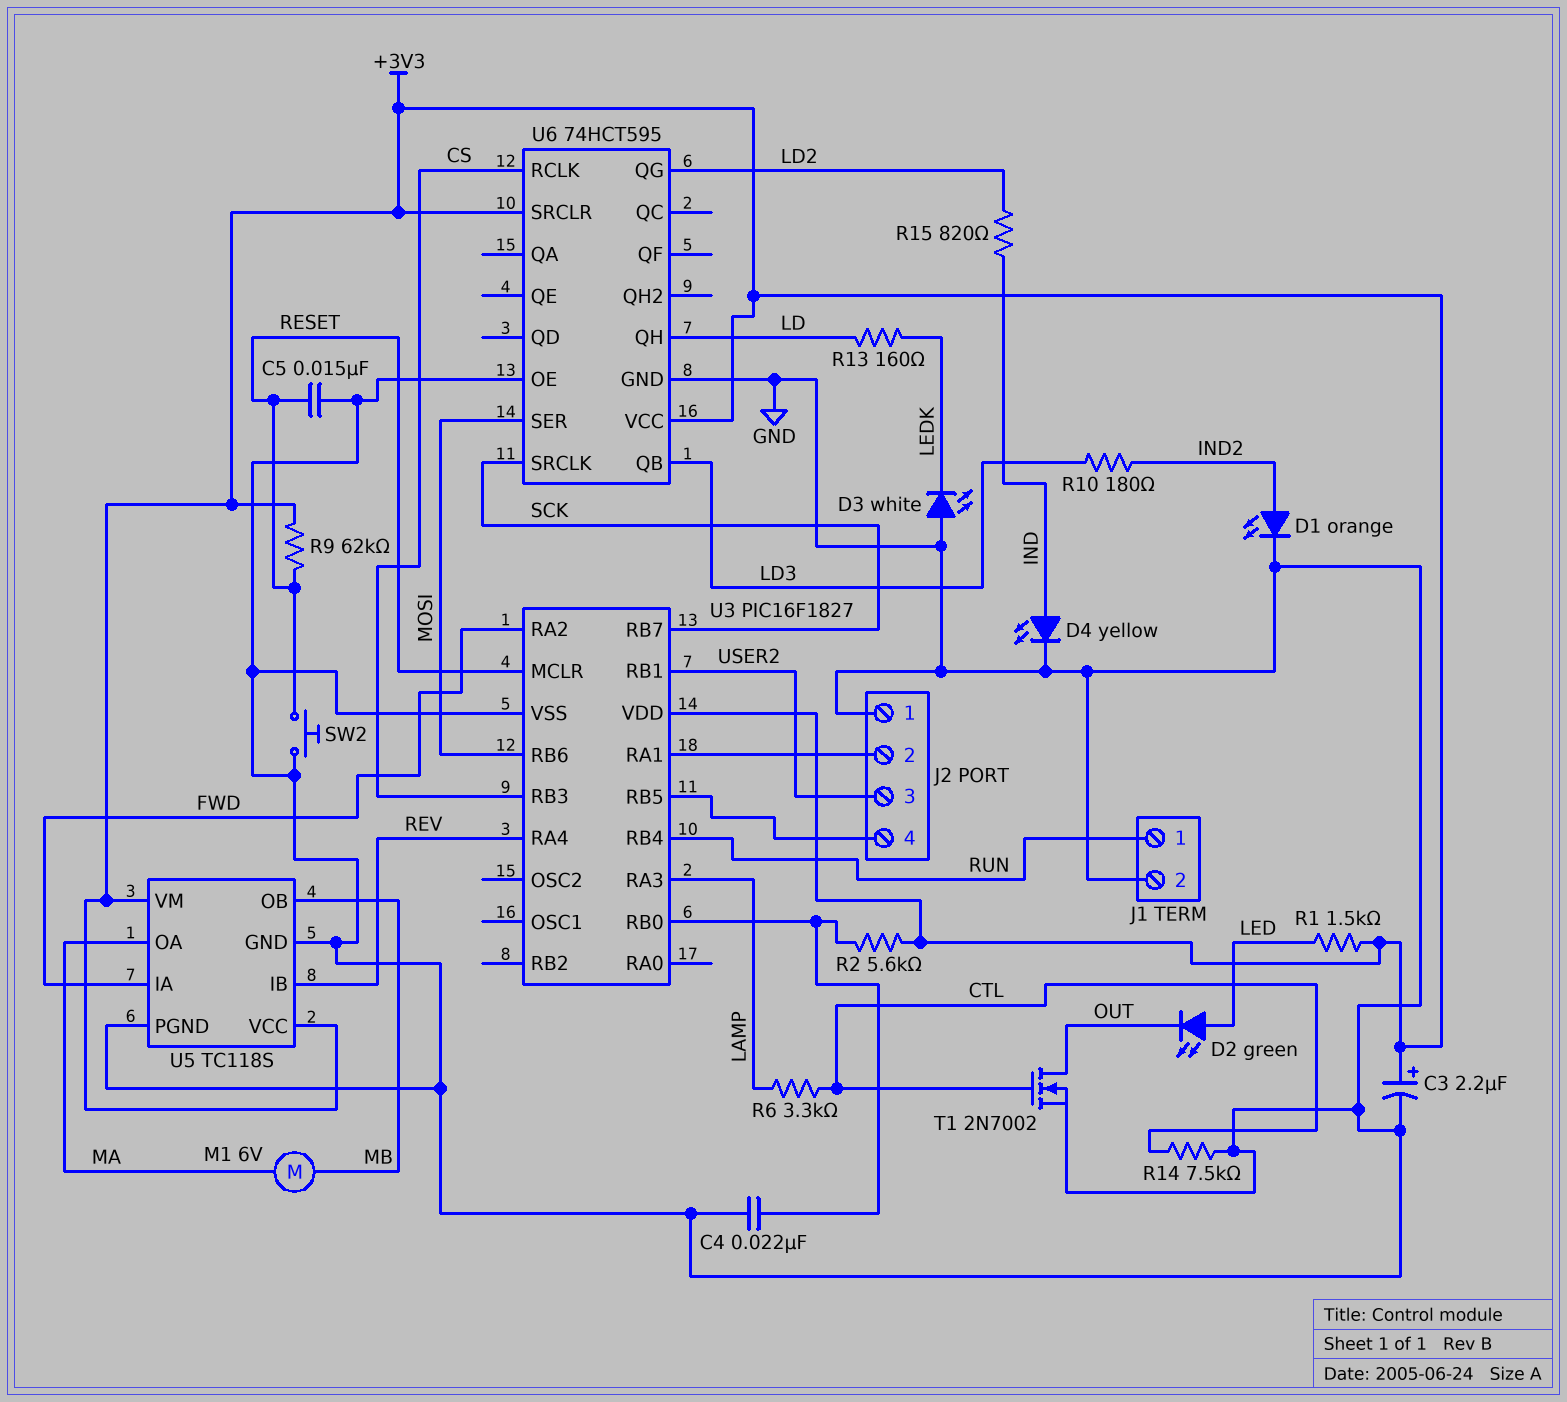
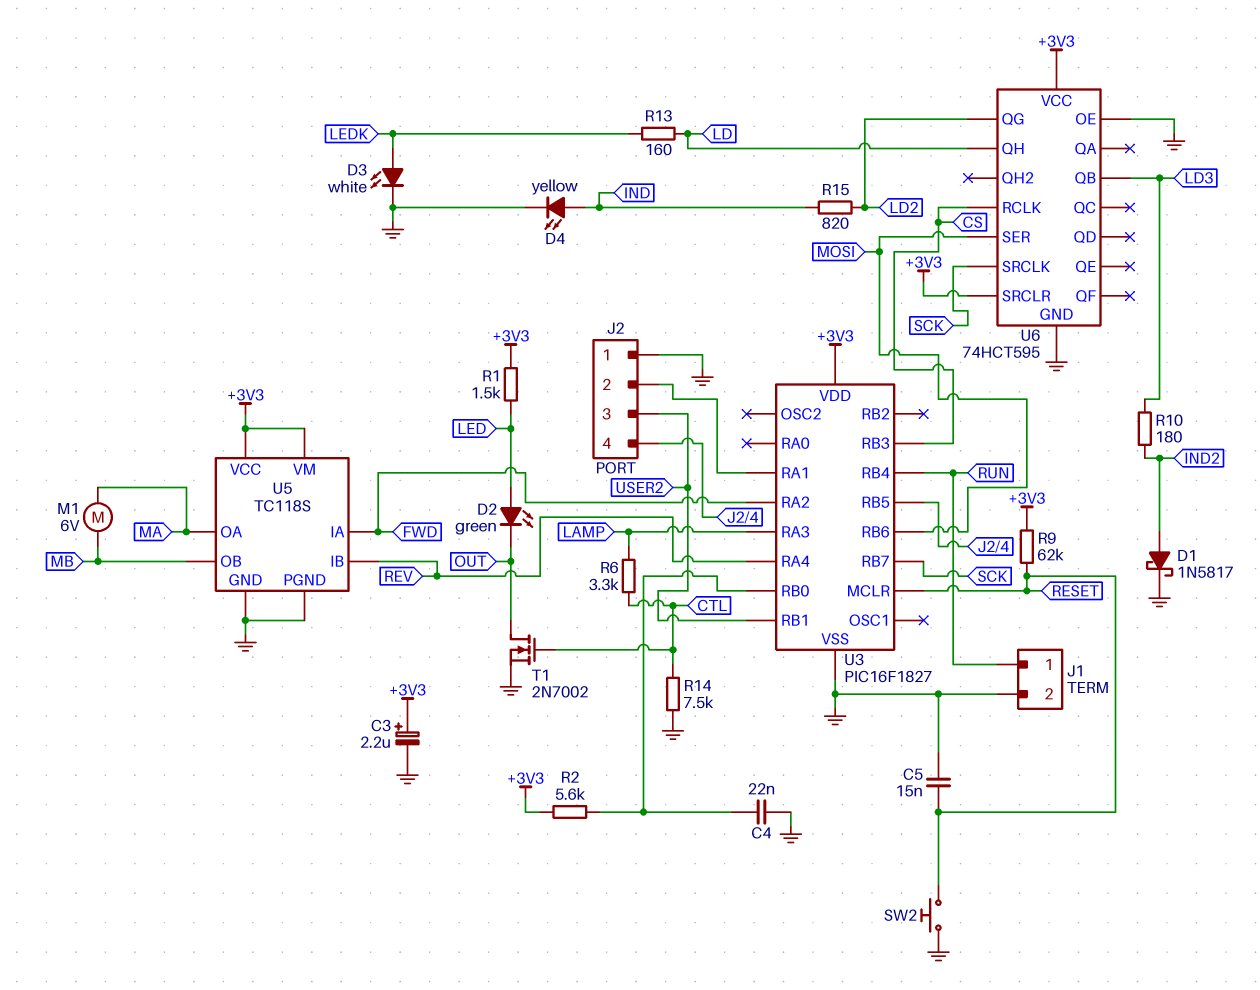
D1: LED orange (A IND2, K GND) -> schottky 1N5817 (A IND2, K GND)
D3: LED white (A GND, K LEDK) -> LED white (A LEDK, K GND)

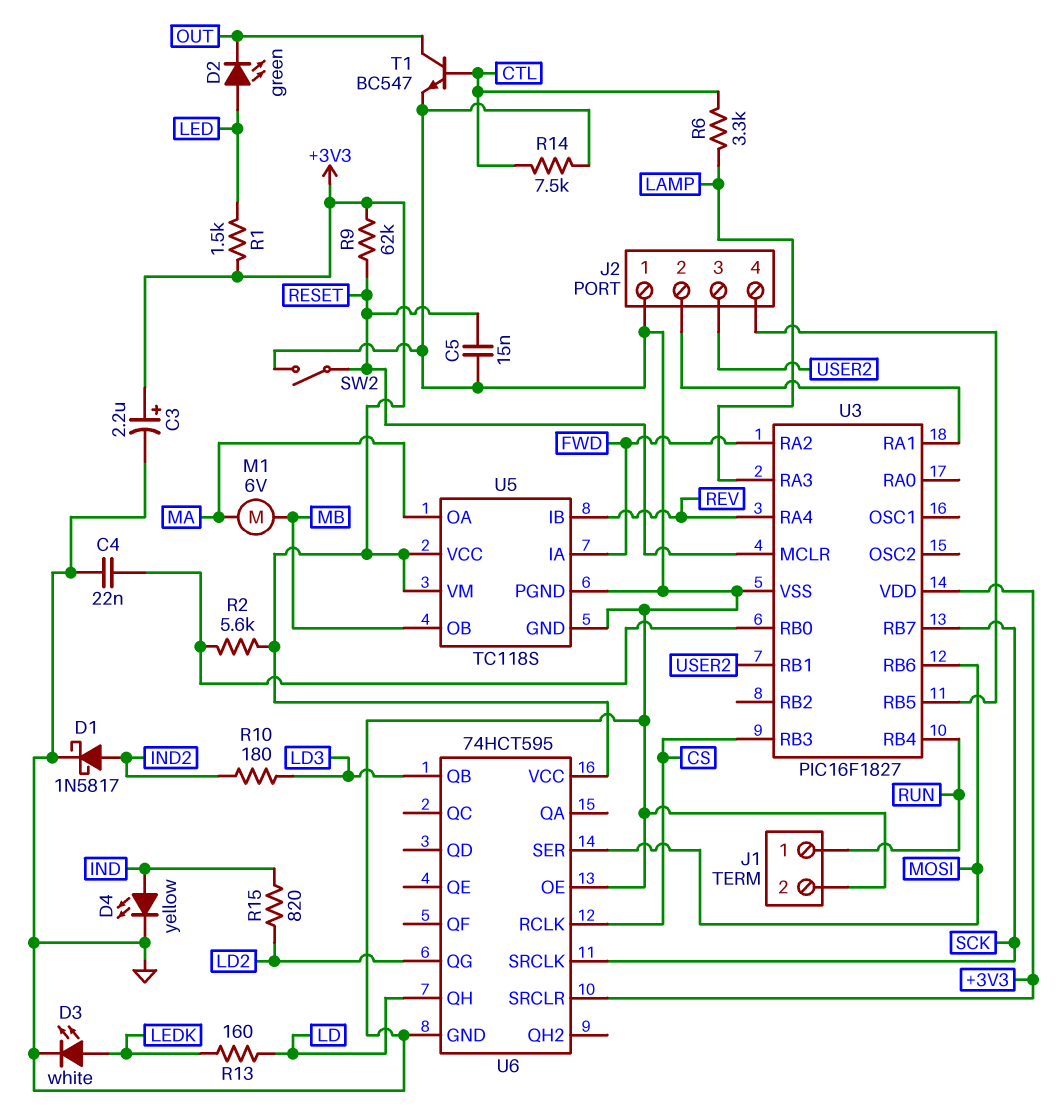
SW2: button (GND, RESET) -> switch (GND, RESET)
T1: NMOS 2N7002 (G CTL, D OUT, S GND) -> NPN BC547 (B CTL, C OUT, E GND)

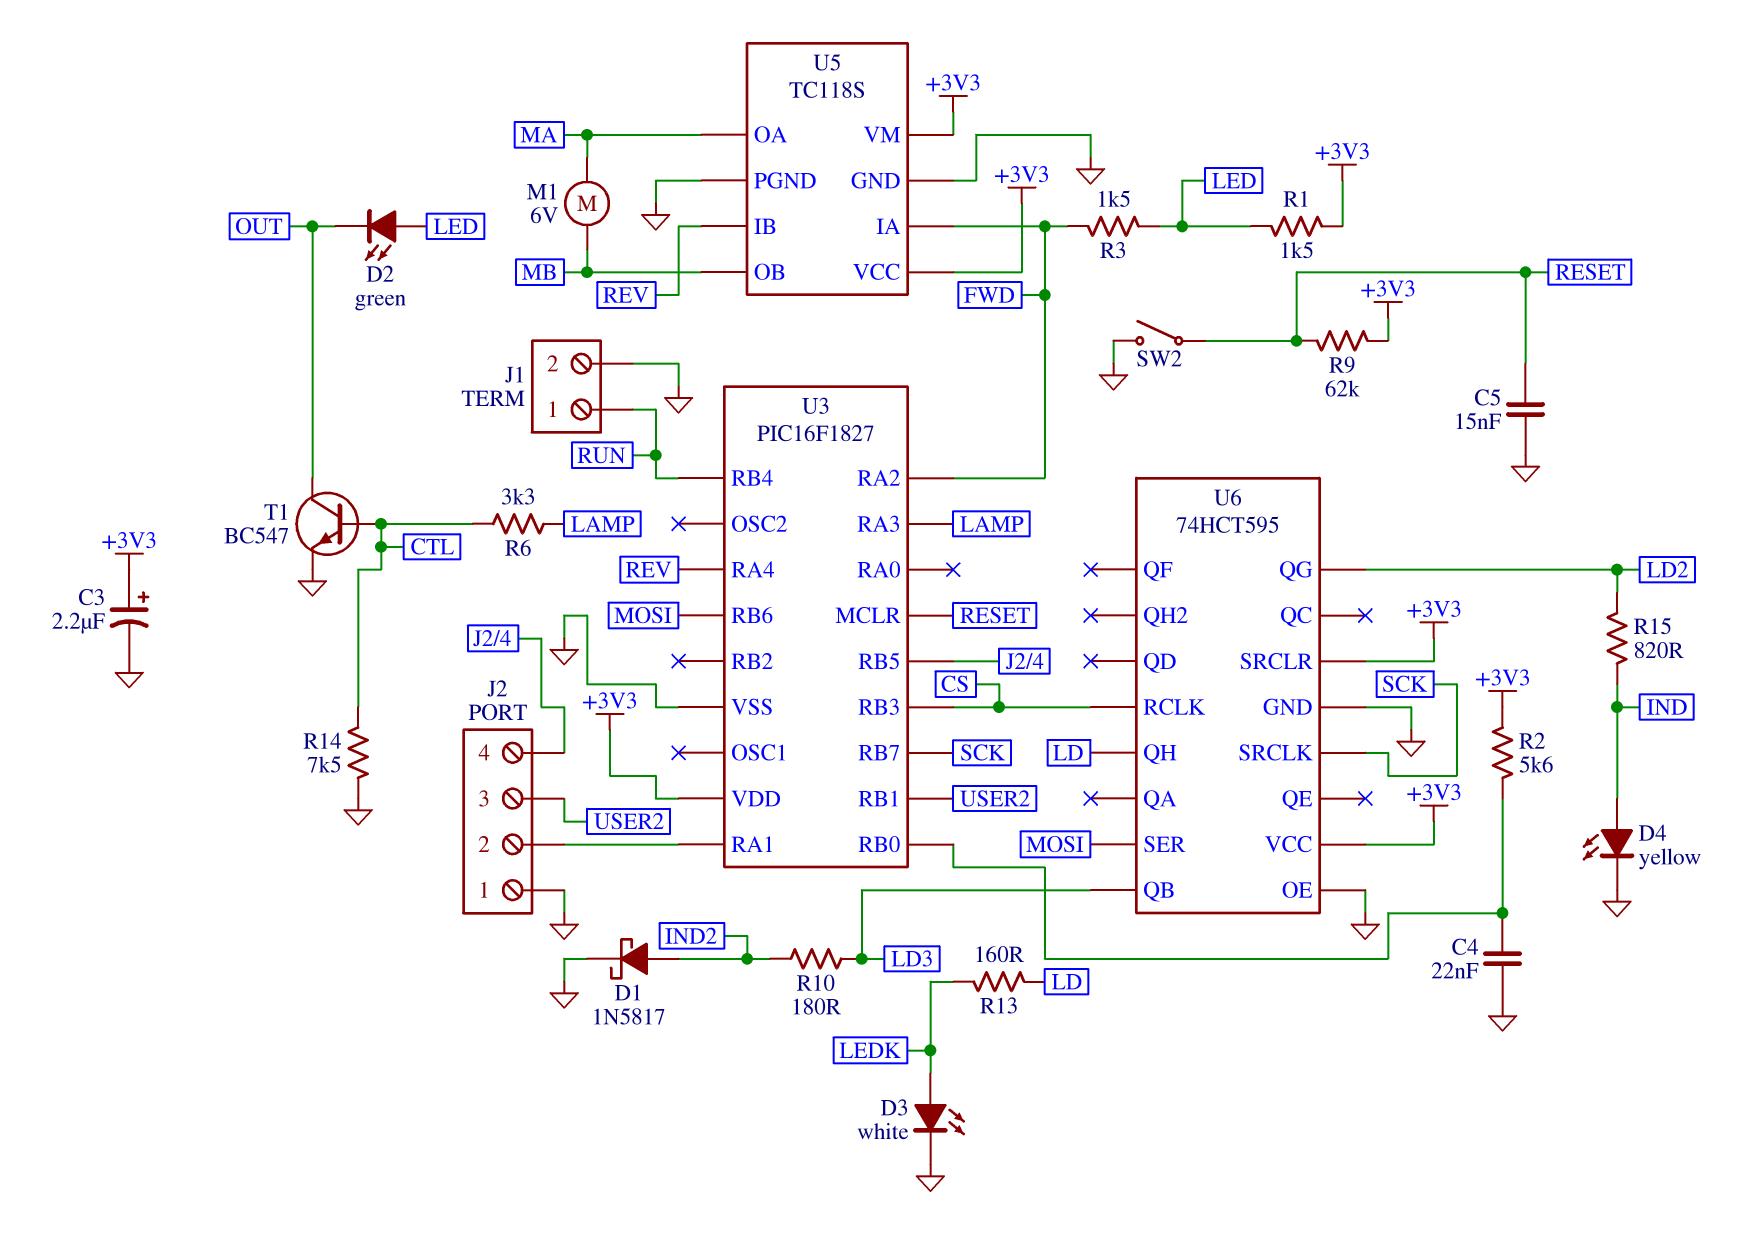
R3: none -> 1.5k (FWD, LED)

